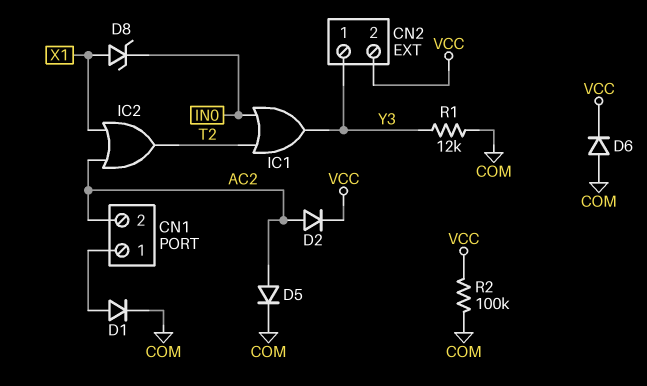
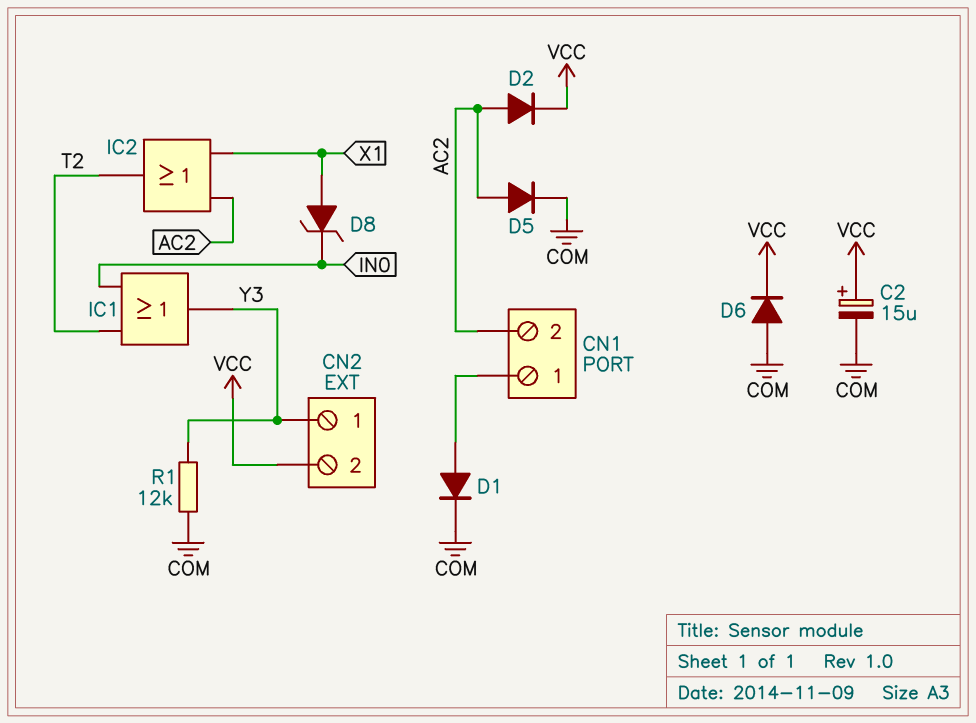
C2: none -> 15uF (plus VCC, minus COM)
R2: 100k (COM, VCC) -> none

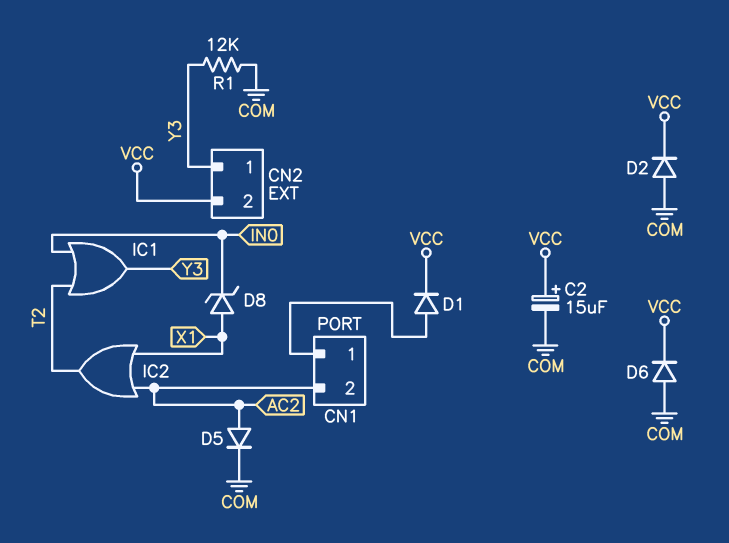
D1: diode (A CN1/1, K COM) -> diode (A CN1/1, K VCC)
D2: diode (A AC2, K VCC) -> diode (A COM, K VCC)

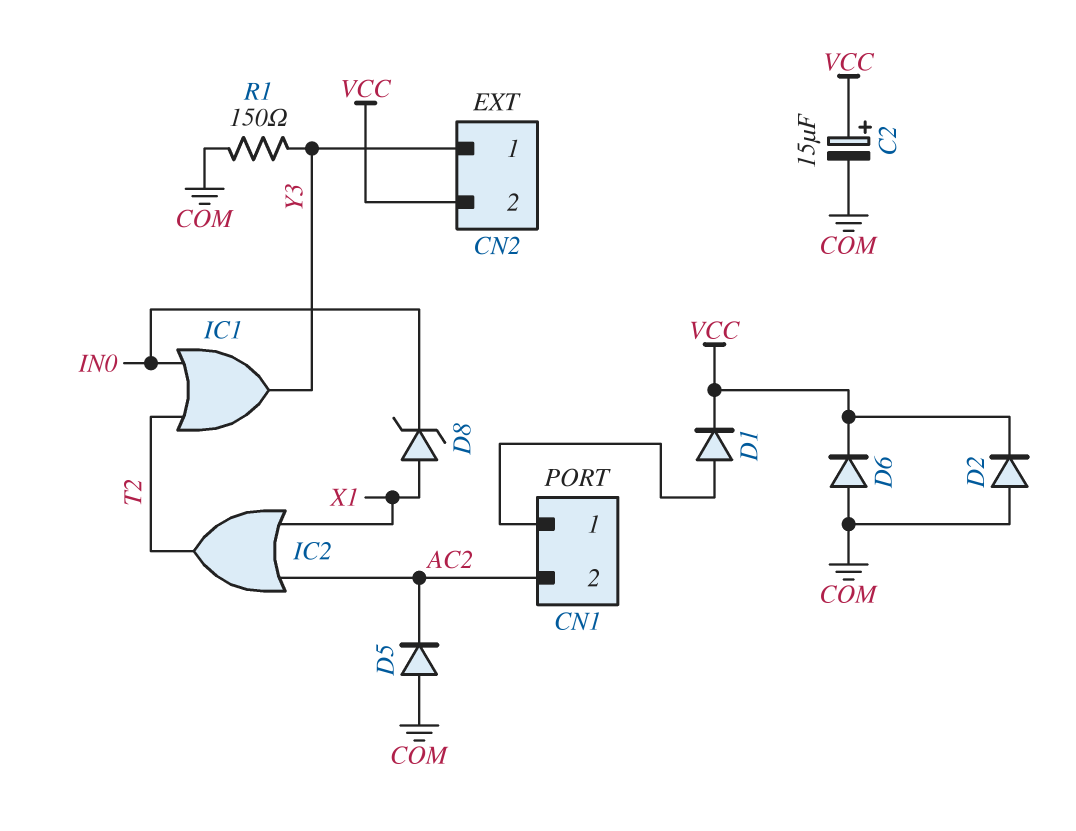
D5: diode (A AC2, K COM) -> diode (A COM, K AC2)
R1: 12k (COM, Y3) -> 150 (COM, Y3)

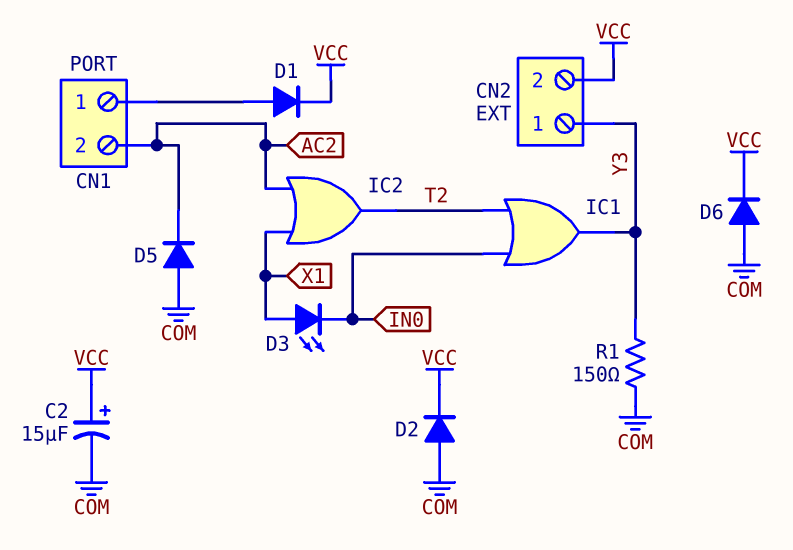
D3: none -> LED (A X1, K IN0)
D8: zener (A X1, K IN0) -> none

